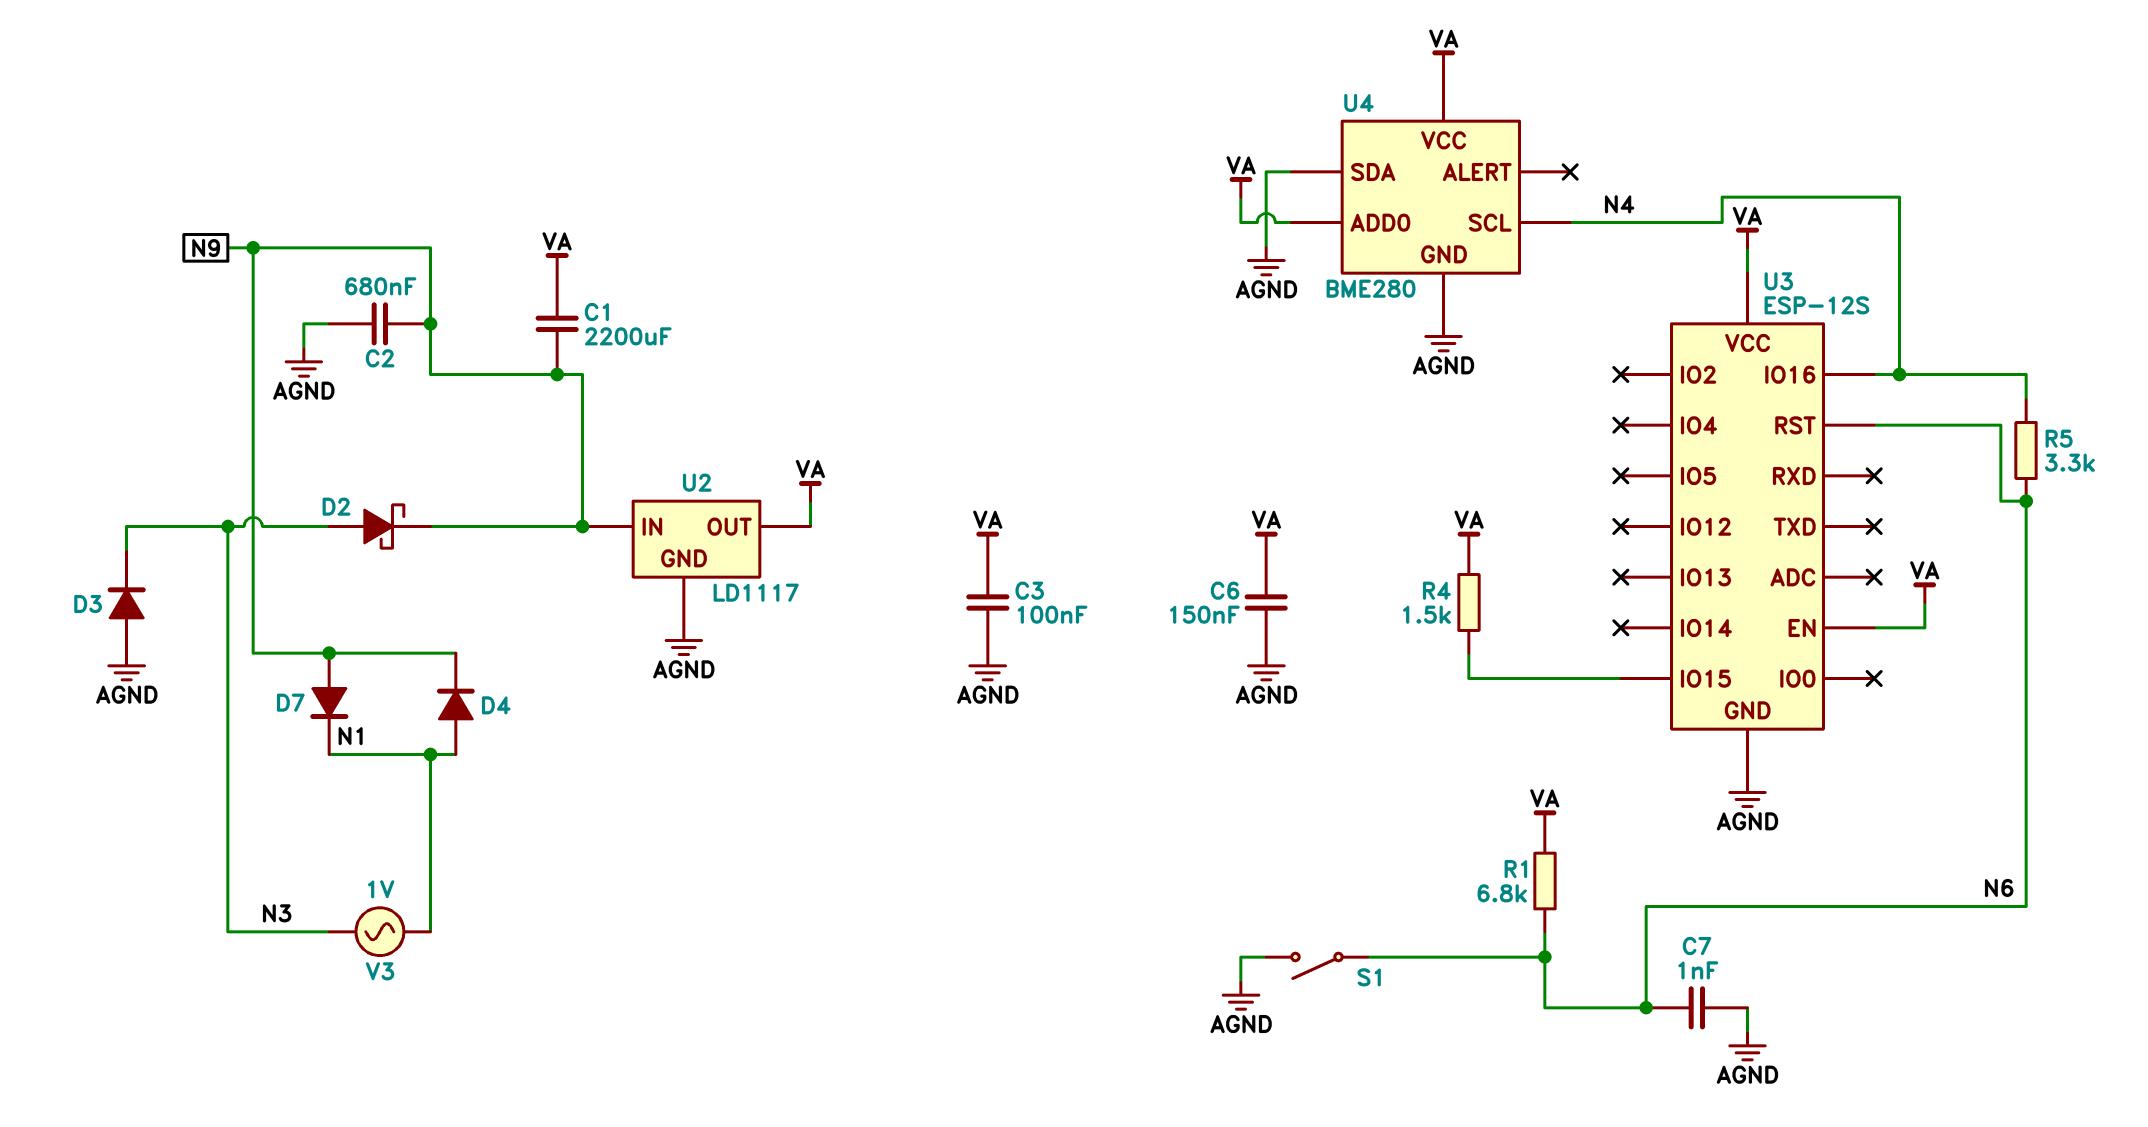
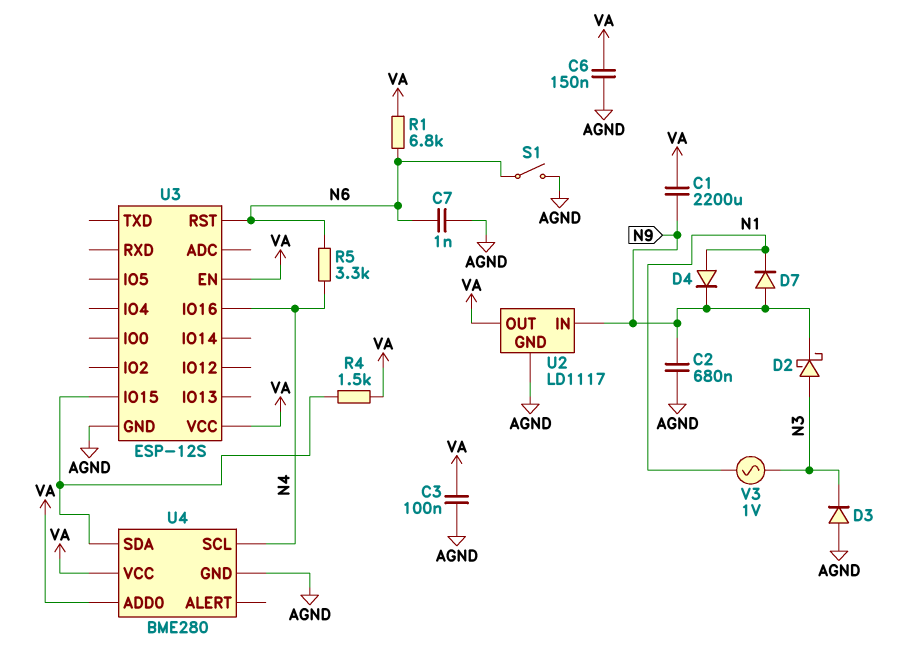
U4 pin SDA: AGND -> U3/IO15

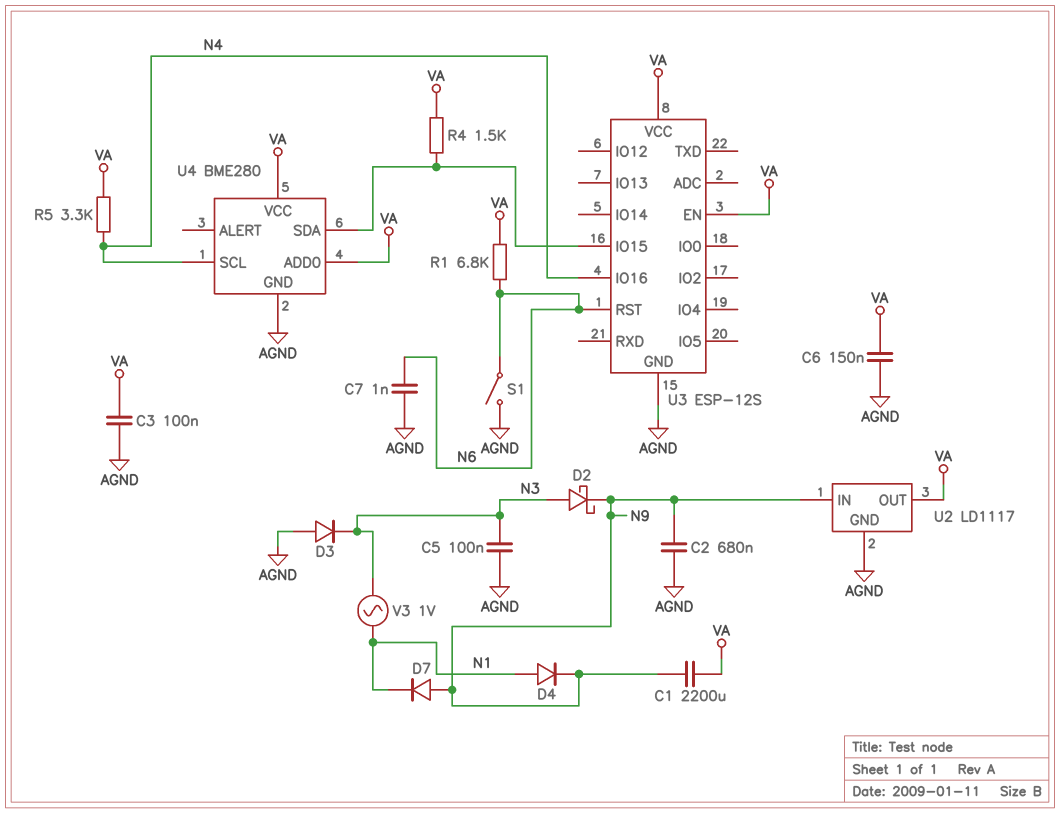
C5: none -> 100nF (AGND, N3)
R5: 3.3k (N4, N6) -> 3.3k (N4, VA)

